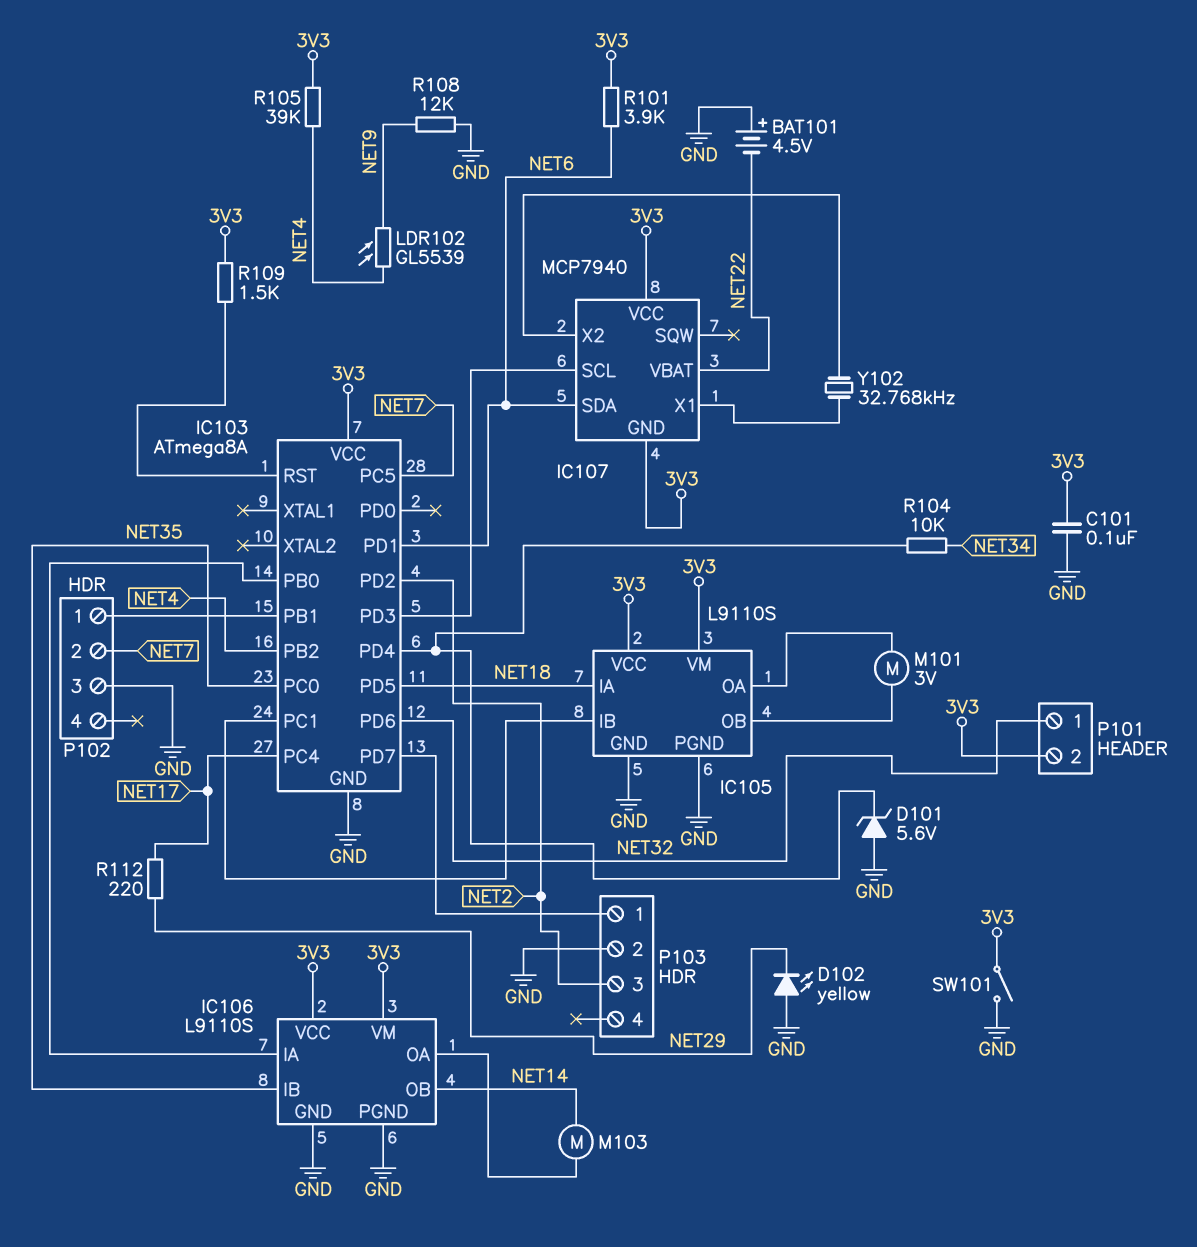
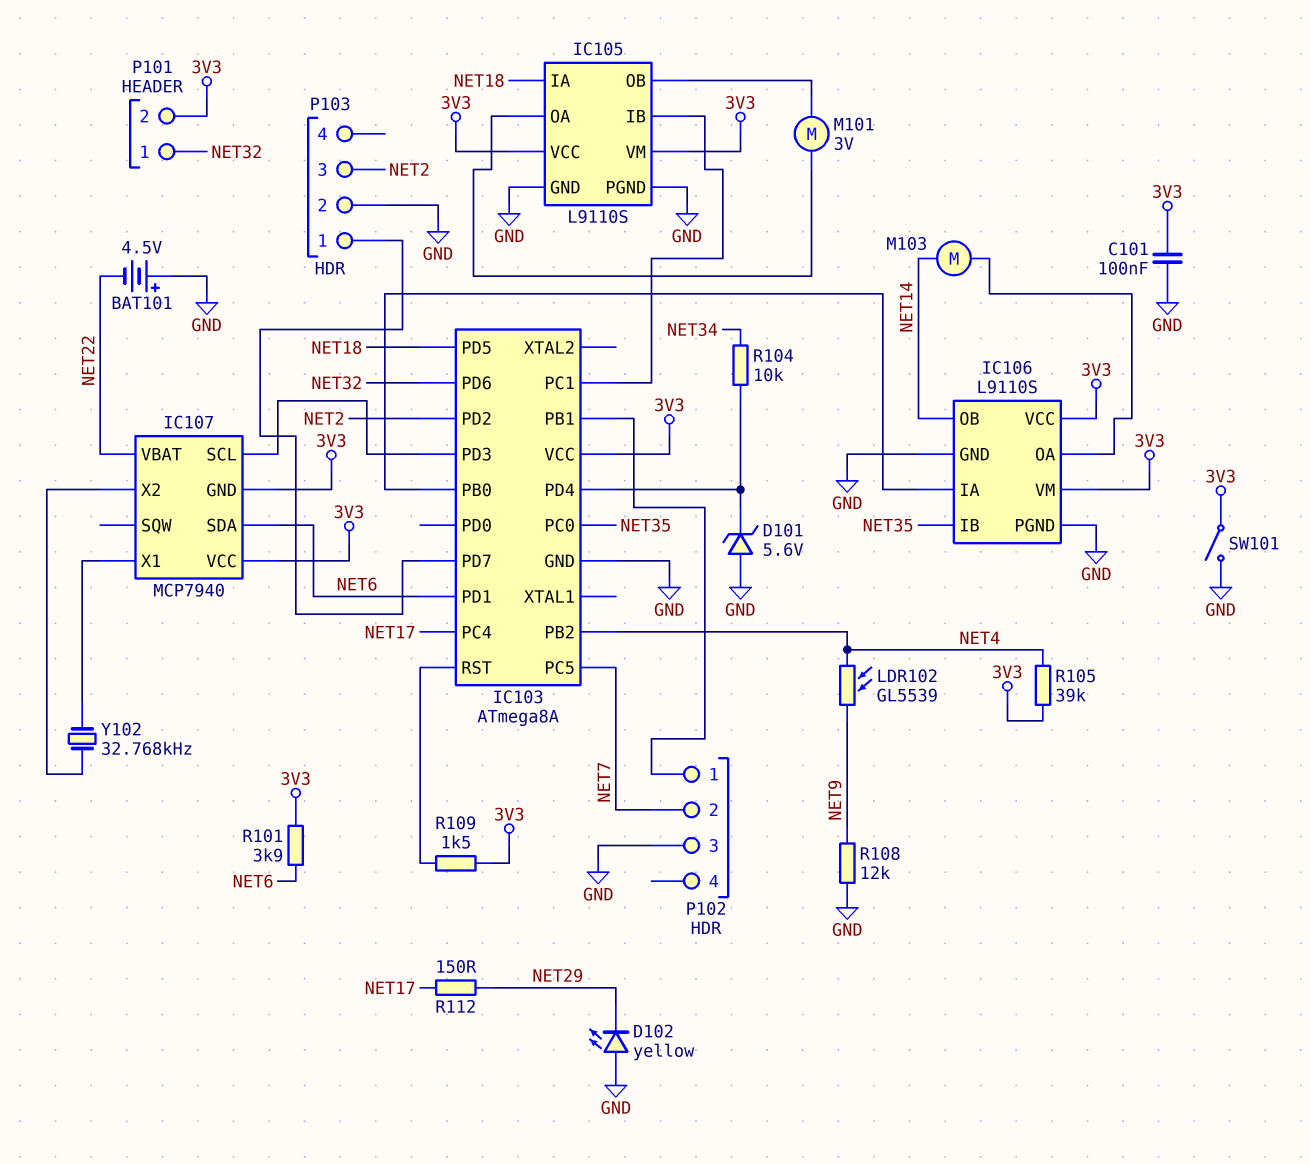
R112: 220 (NET17, NET29) -> 150 (NET17, NET29)

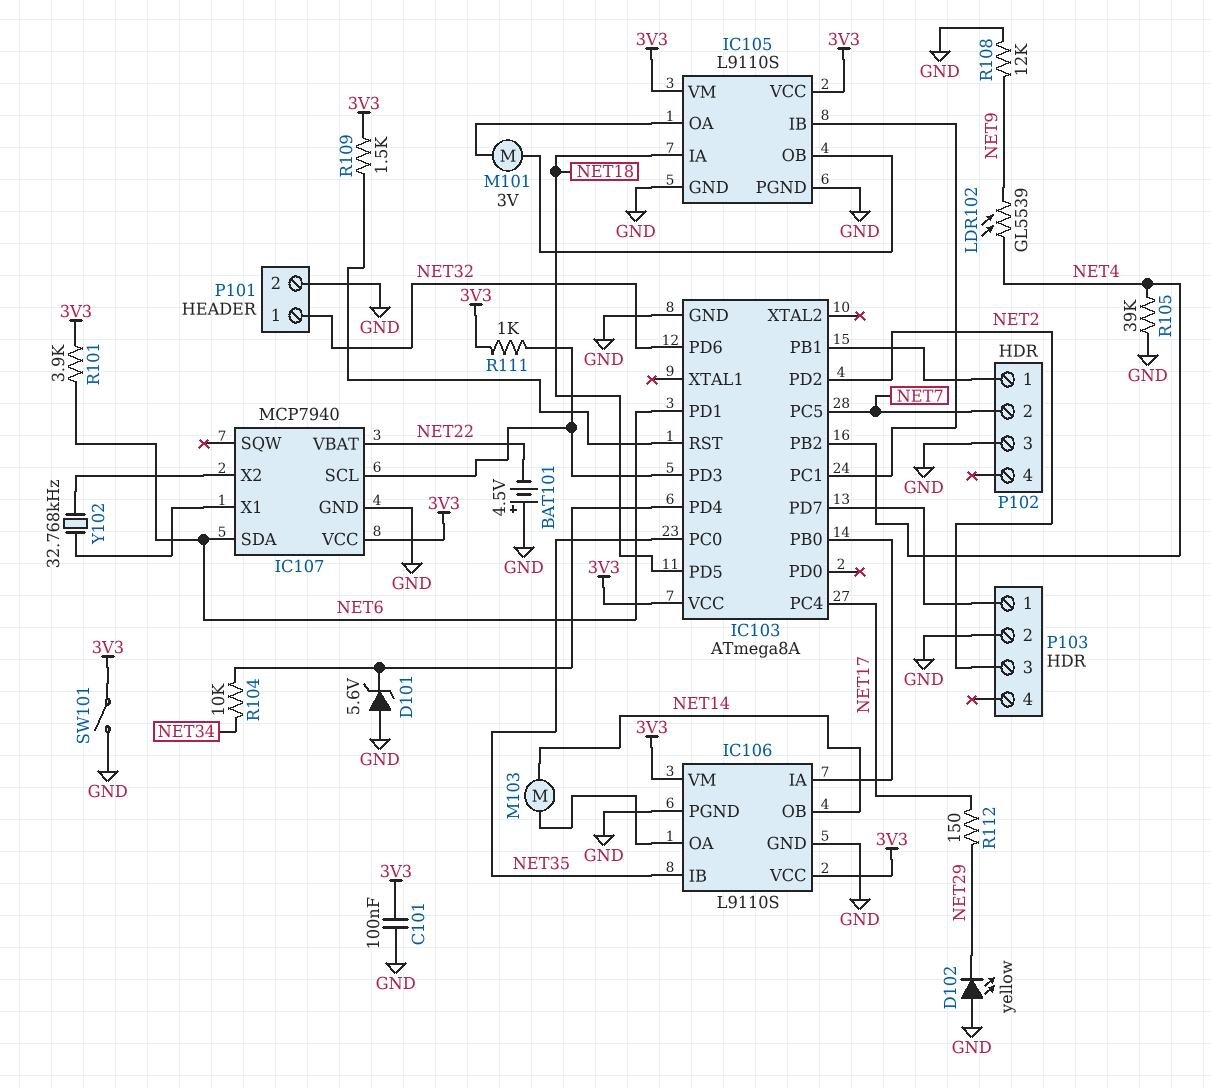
IC107 pin GND: 3V3 -> GND
P101 pin 2: 3V3 -> GND
R105: 39k (3V3, NET4) -> 39k (GND, NET4)
R111: none -> 1k (3V3, IC103/PD3)

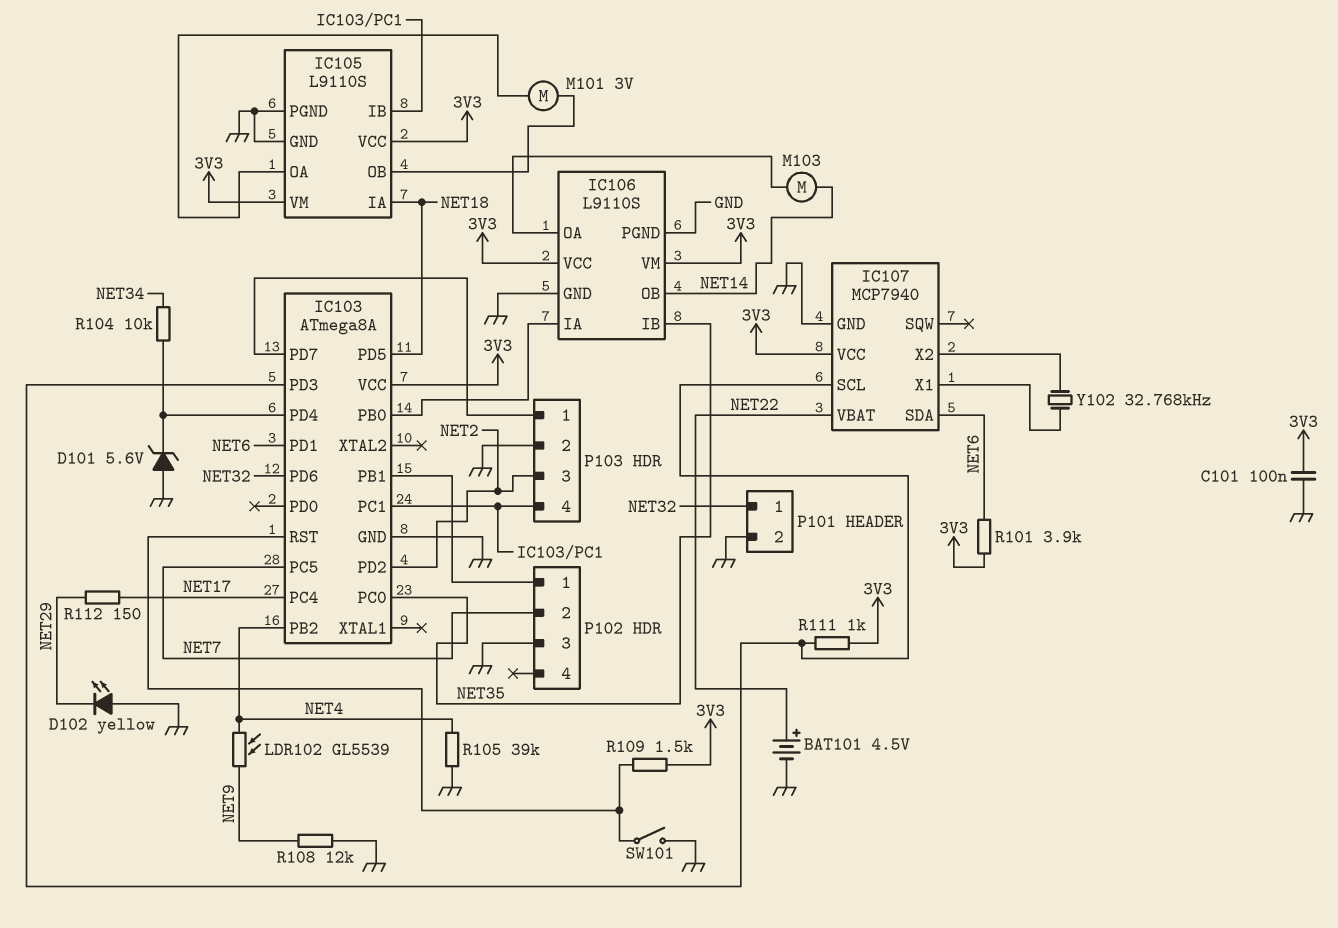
BAT101: 4.5V (plus GND, minus NET22) -> 4.5V (plus NET22, minus GND)
P103 pin 4: none -> IC103/PC1
SW101: switch (3V3, GND) -> switch (GND, IC103/RST)

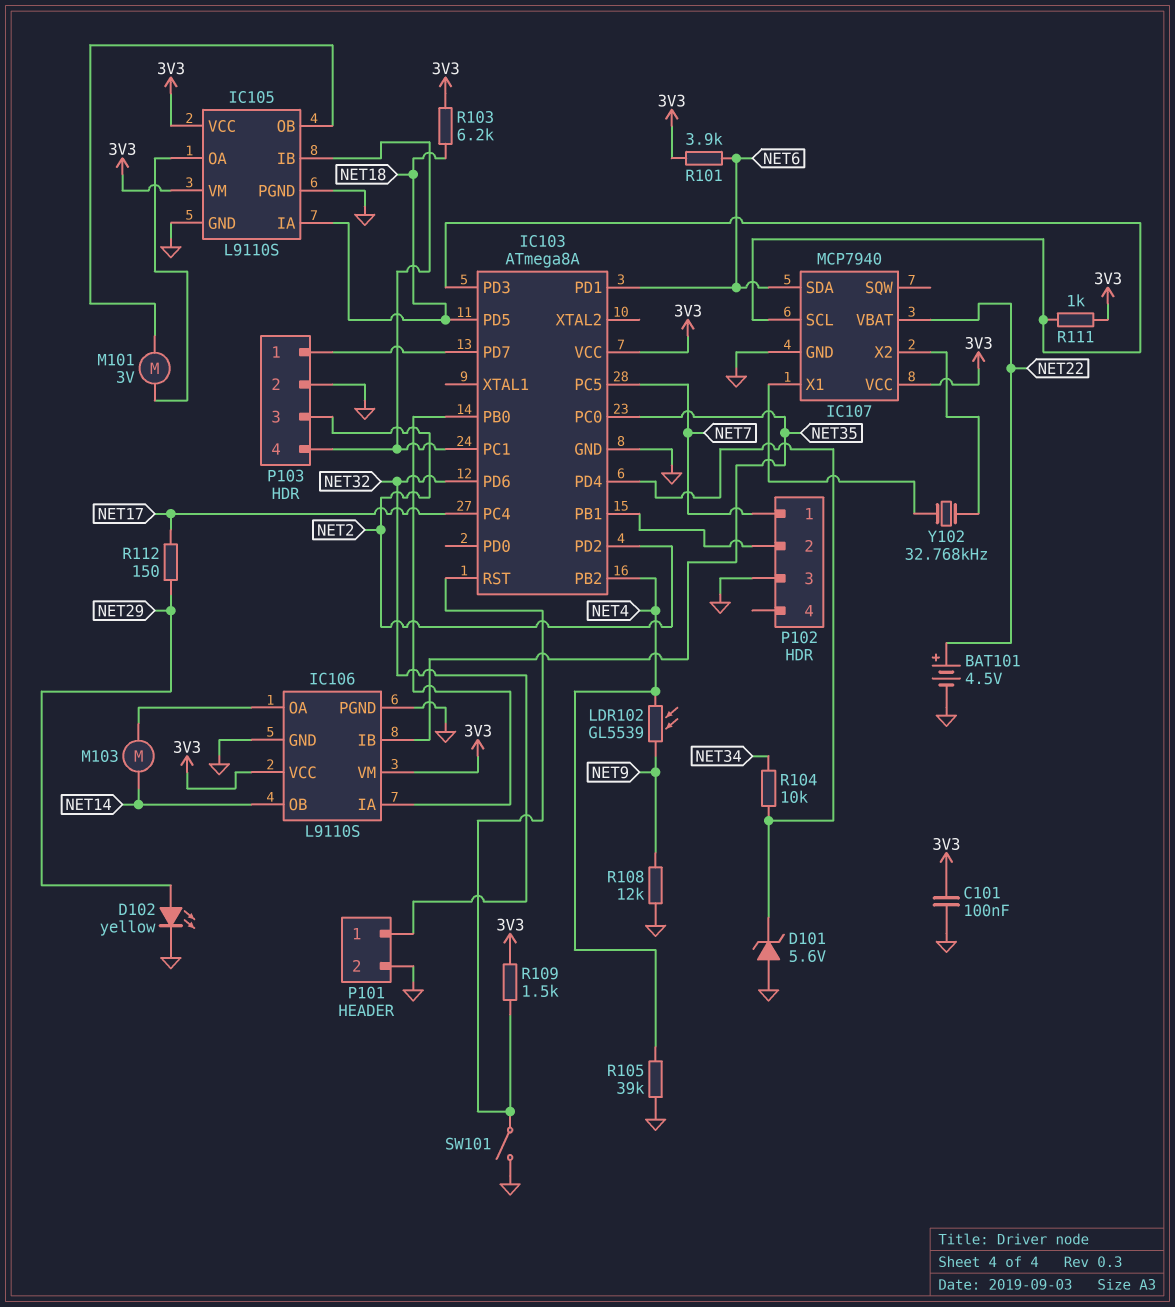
D102: LED yellow (A GND, K NET29) -> LED yellow (A NET29, K GND)
P102 pin 1: IC103/PB1 -> NET7
P102 pin 2: NET7 -> IC103/PB1
R103: none -> 6.2k (3V3, NET18)

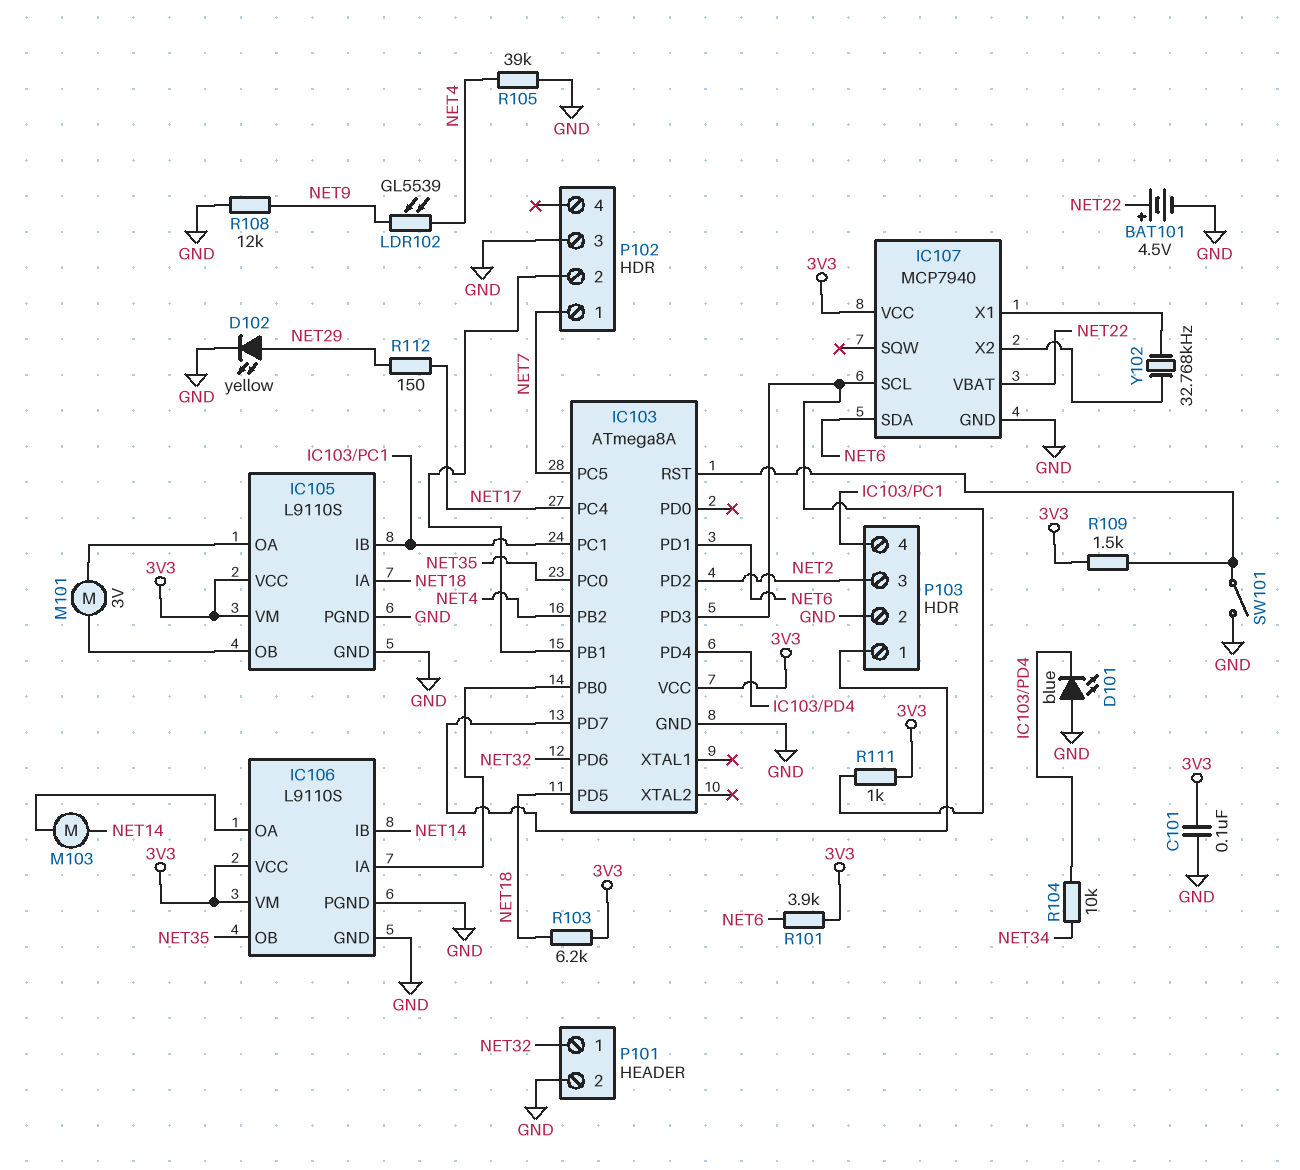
D101: zener 5.6V (A GND, K IC103/PD4) -> LED blue (A GND, K IC103/PD4)
IC106 pin IB: NET35 -> NET14
IC106 pin OB: NET14 -> NET35

